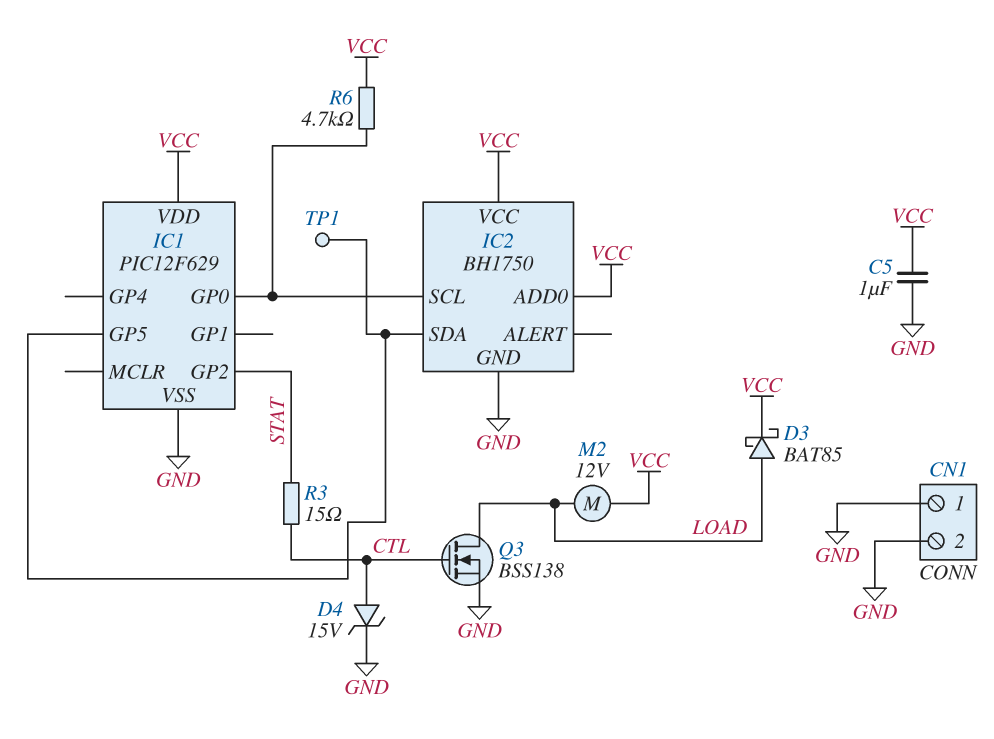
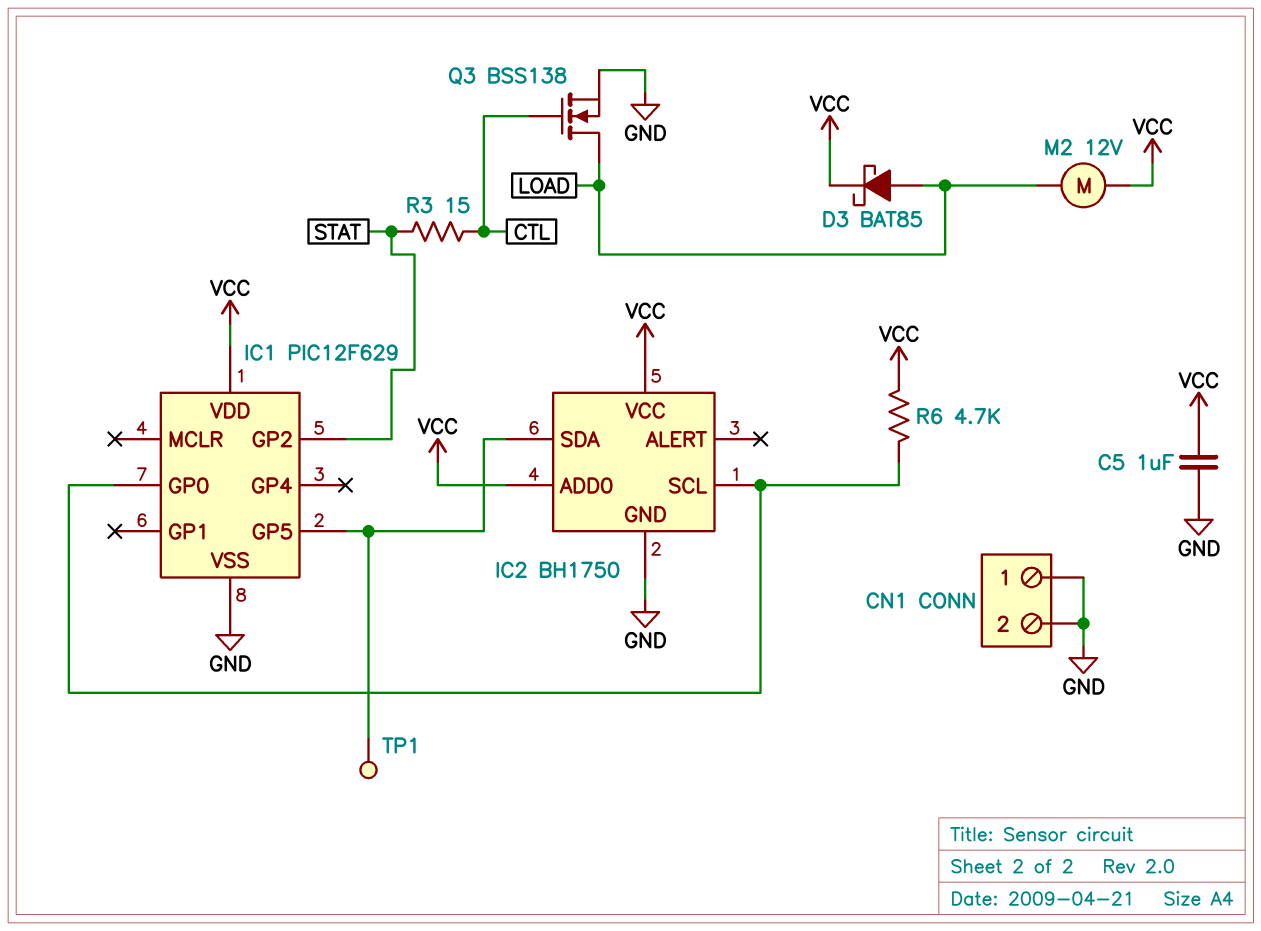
D4: zener 15V (A CTL, K GND) -> none

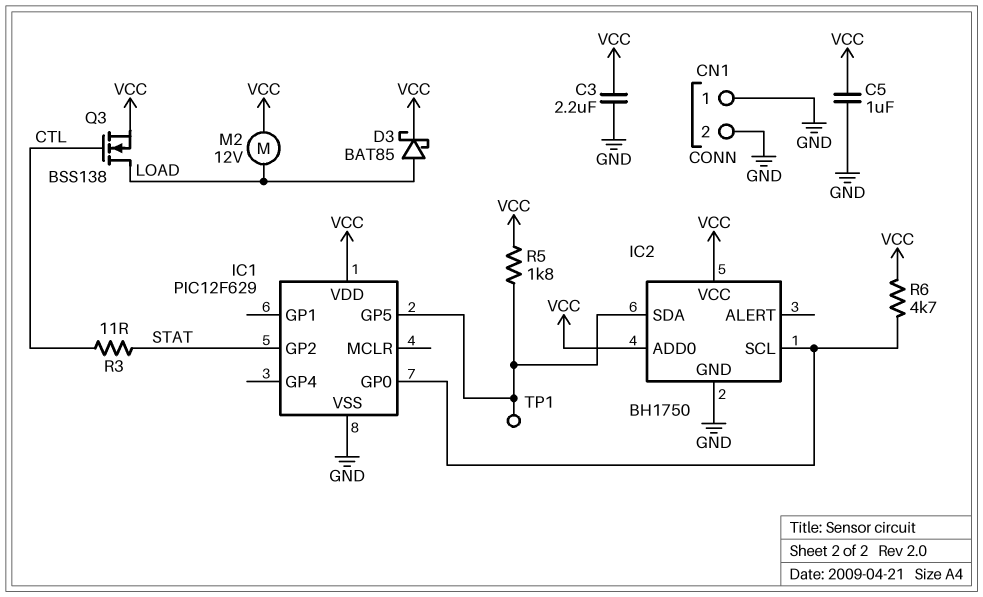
C3: none -> 2.2uF (GND, VCC)
Q3: NMOS BSS138 (G CTL, D LOAD, S GND) -> NMOS BSS138 (G CTL, D LOAD, S VCC)
R3: 15 (CTL, STAT) -> 11 (CTL, STAT)
R5: none -> 1.8k (IC1/GP5, VCC)

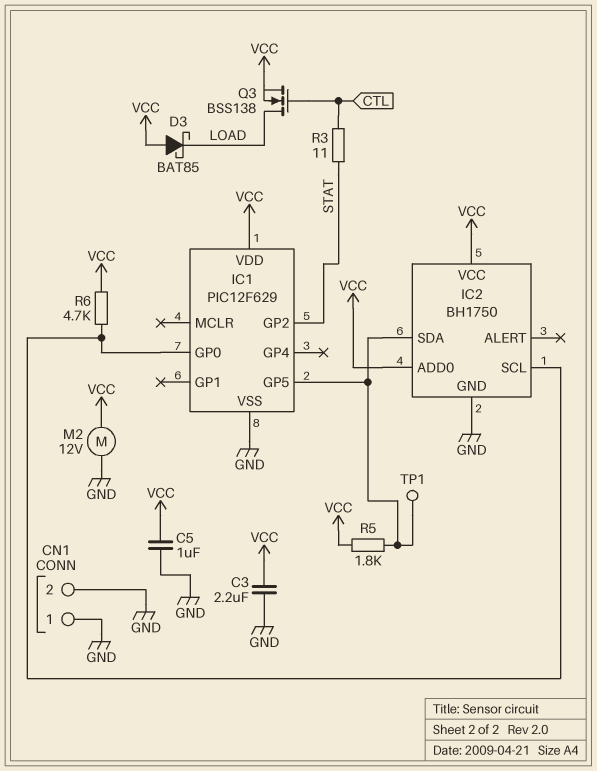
D3: schottky BAT85 (A LOAD, K VCC) -> schottky BAT85 (A VCC, K LOAD)
M2: motor 12V (LOAD, VCC) -> motor 12V (GND, VCC)

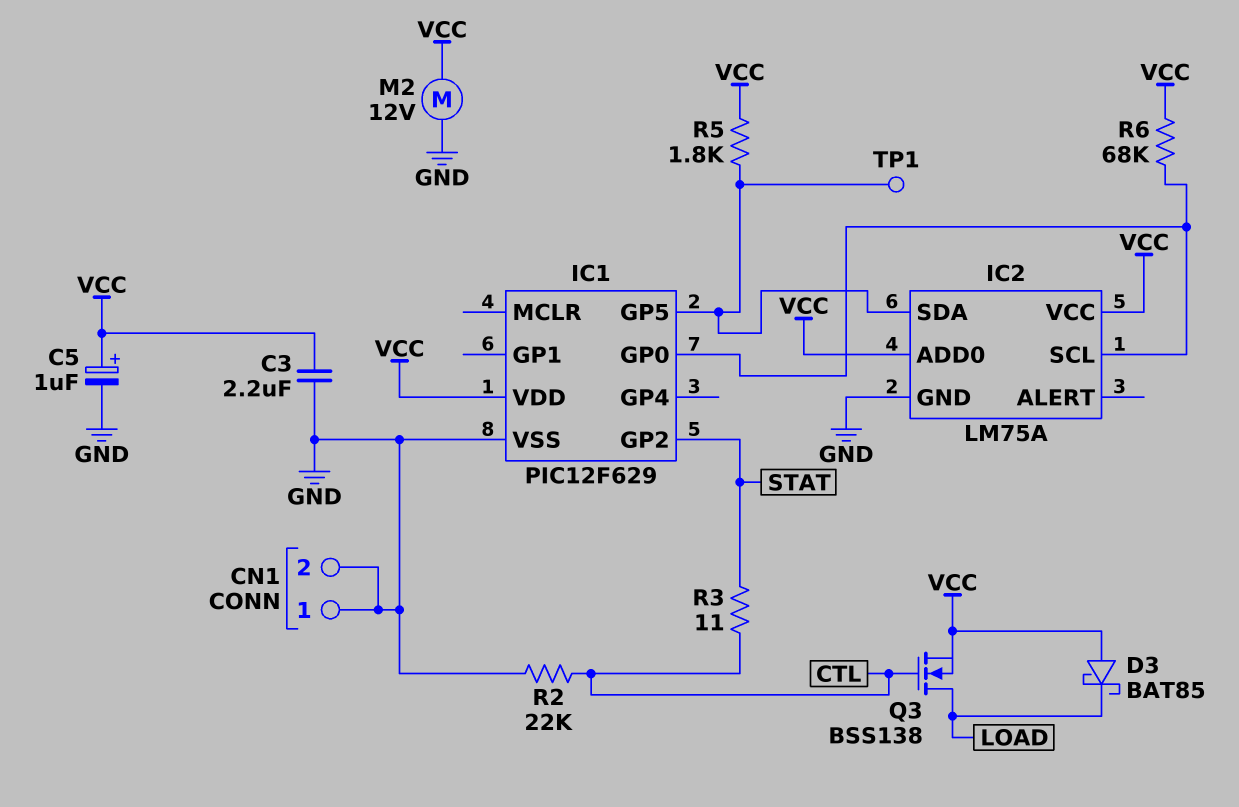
C5: 1uF (GND, VCC) -> 1uF (plus VCC, minus GND)
IC2: BH1750 -> LM75A
R2: none -> 22k (CTL, GND)
R6: 4.7k (IC1/GP0, VCC) -> 68k (IC1/GP0, VCC)

